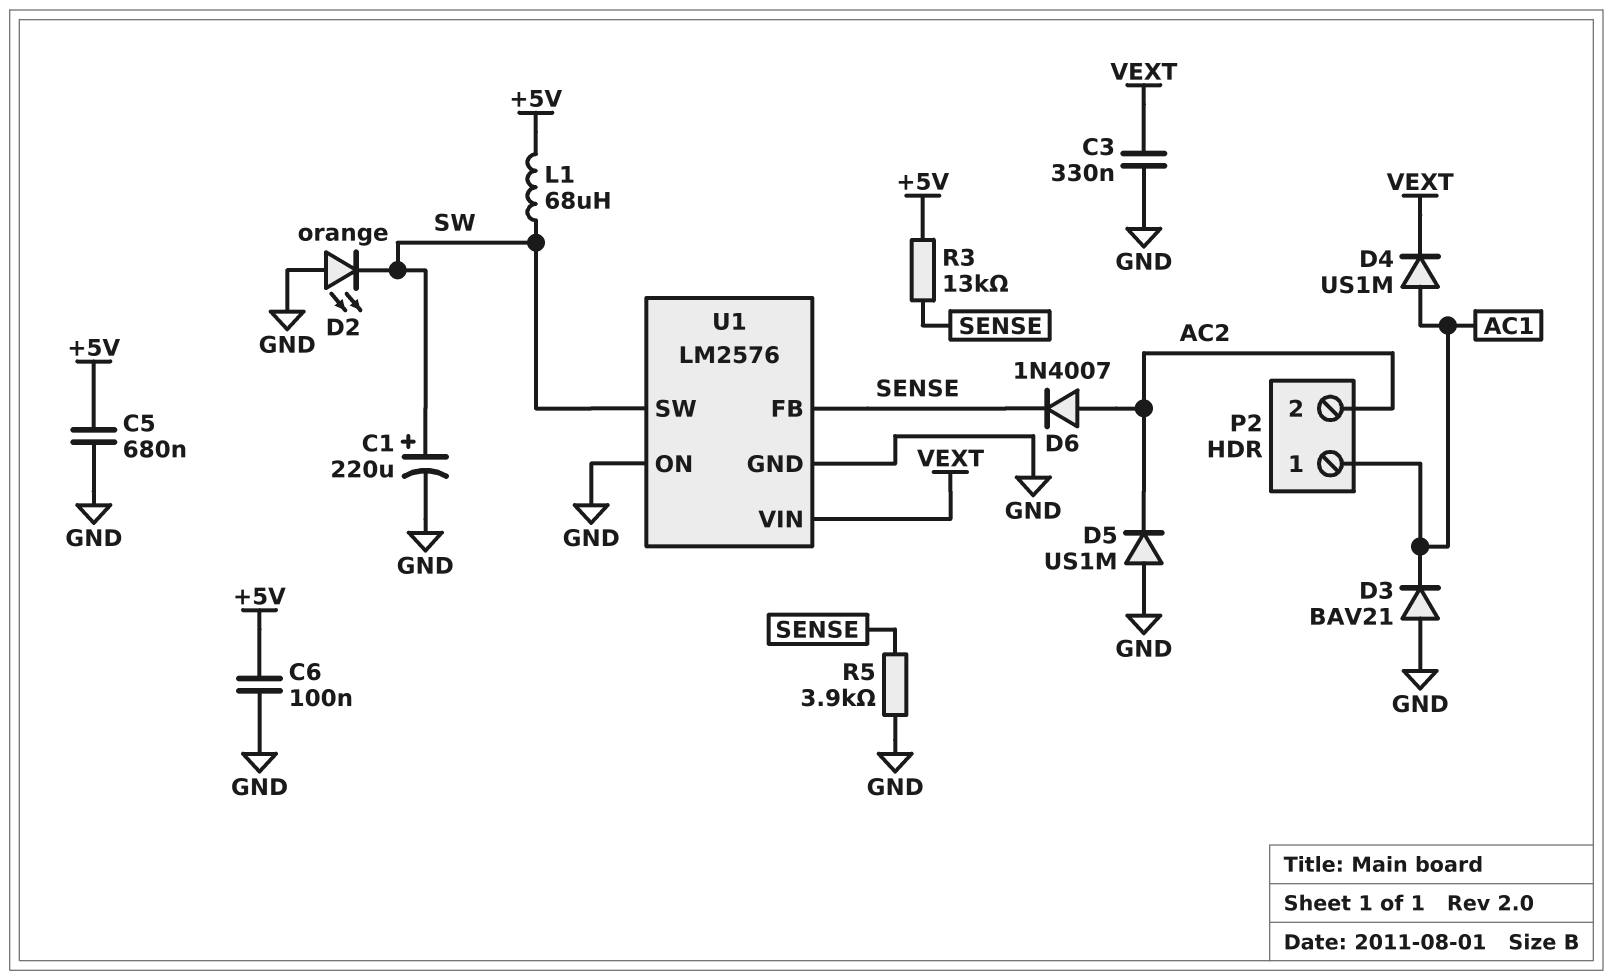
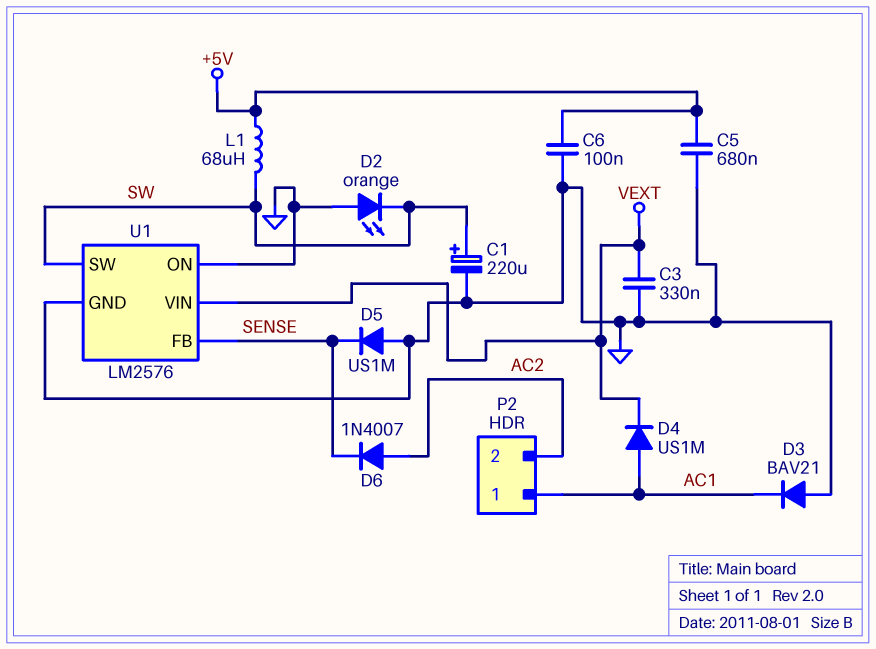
D5: diode US1M (A GND, K AC2) -> diode US1M (A GND, K SENSE)
R3: 13k (+5V, SENSE) -> none
R5: 3.9k (GND, SENSE) -> none

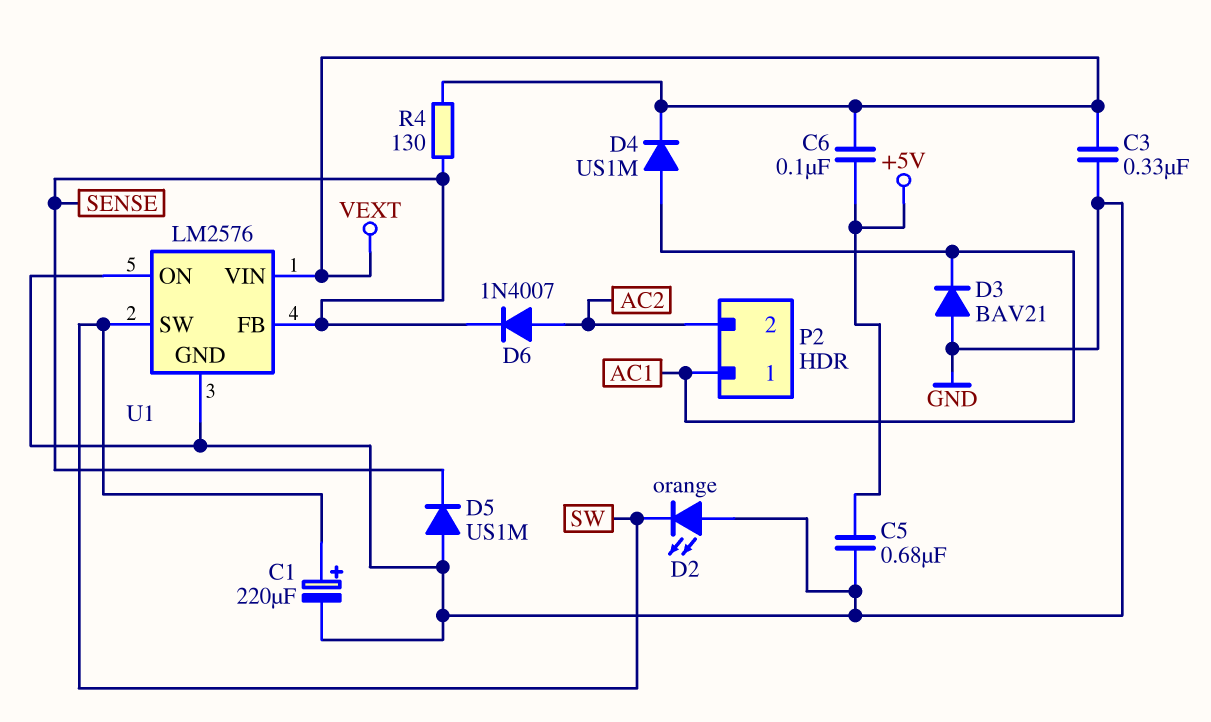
C6: 100nF (+5V, GND) -> 100nF (+5V, VEXT)
L1: 68uH (+5V, SW) -> none
R4: none -> 130 (SENSE, VEXT)

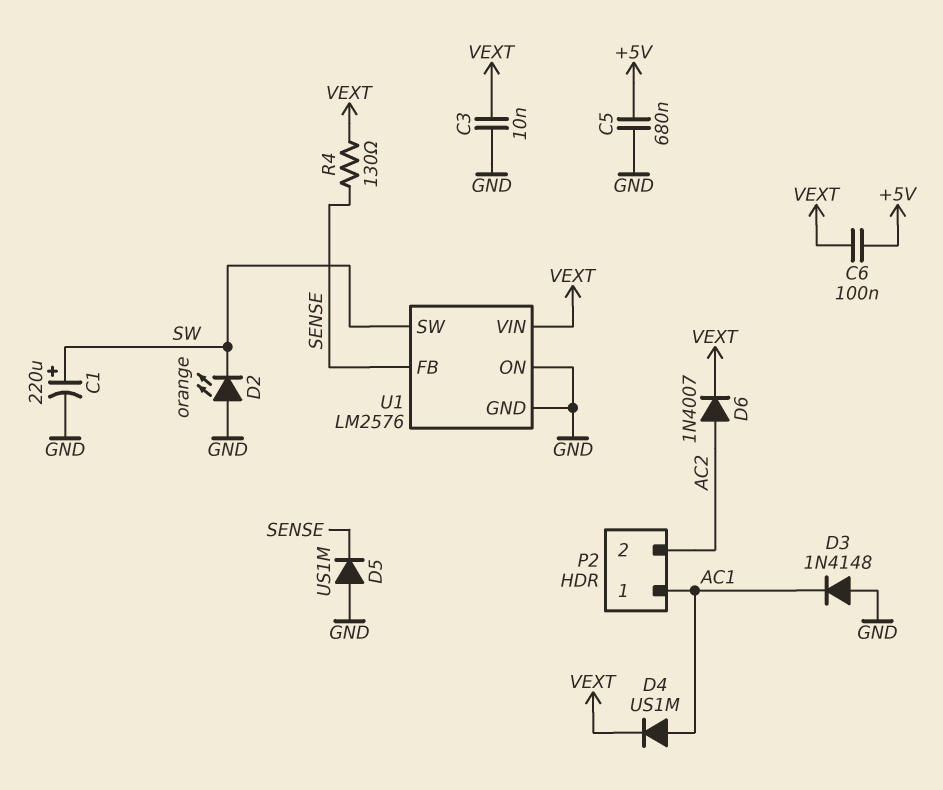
C3: 330nF (GND, VEXT) -> 10nF (GND, VEXT)
D3: diode BAV21 (A GND, K AC1) -> diode 1N4148 (A GND, K AC1)
D6: diode 1N4007 (A AC2, K SENSE) -> diode 1N4007 (A AC2, K VEXT)

